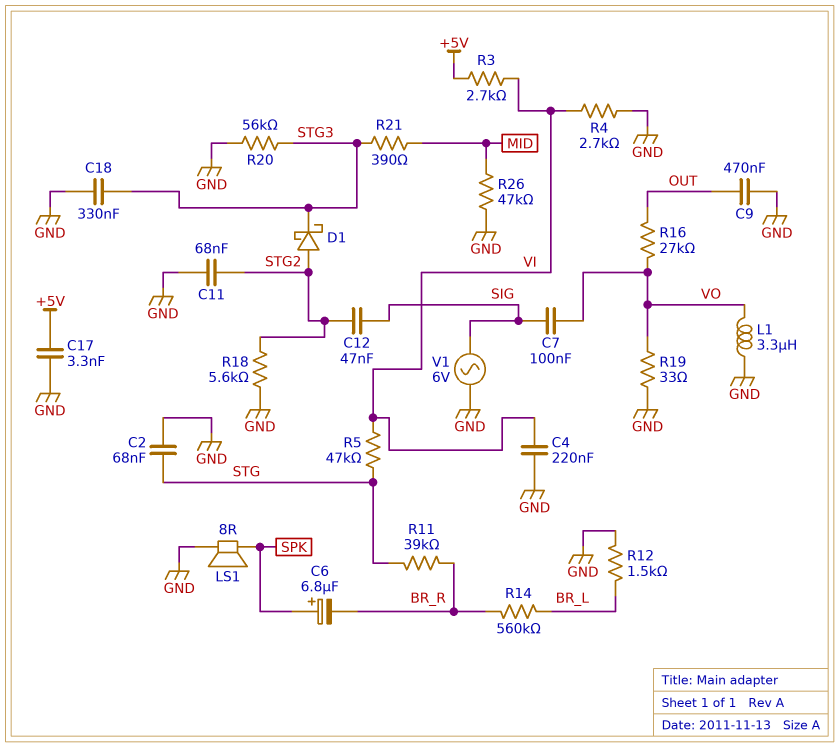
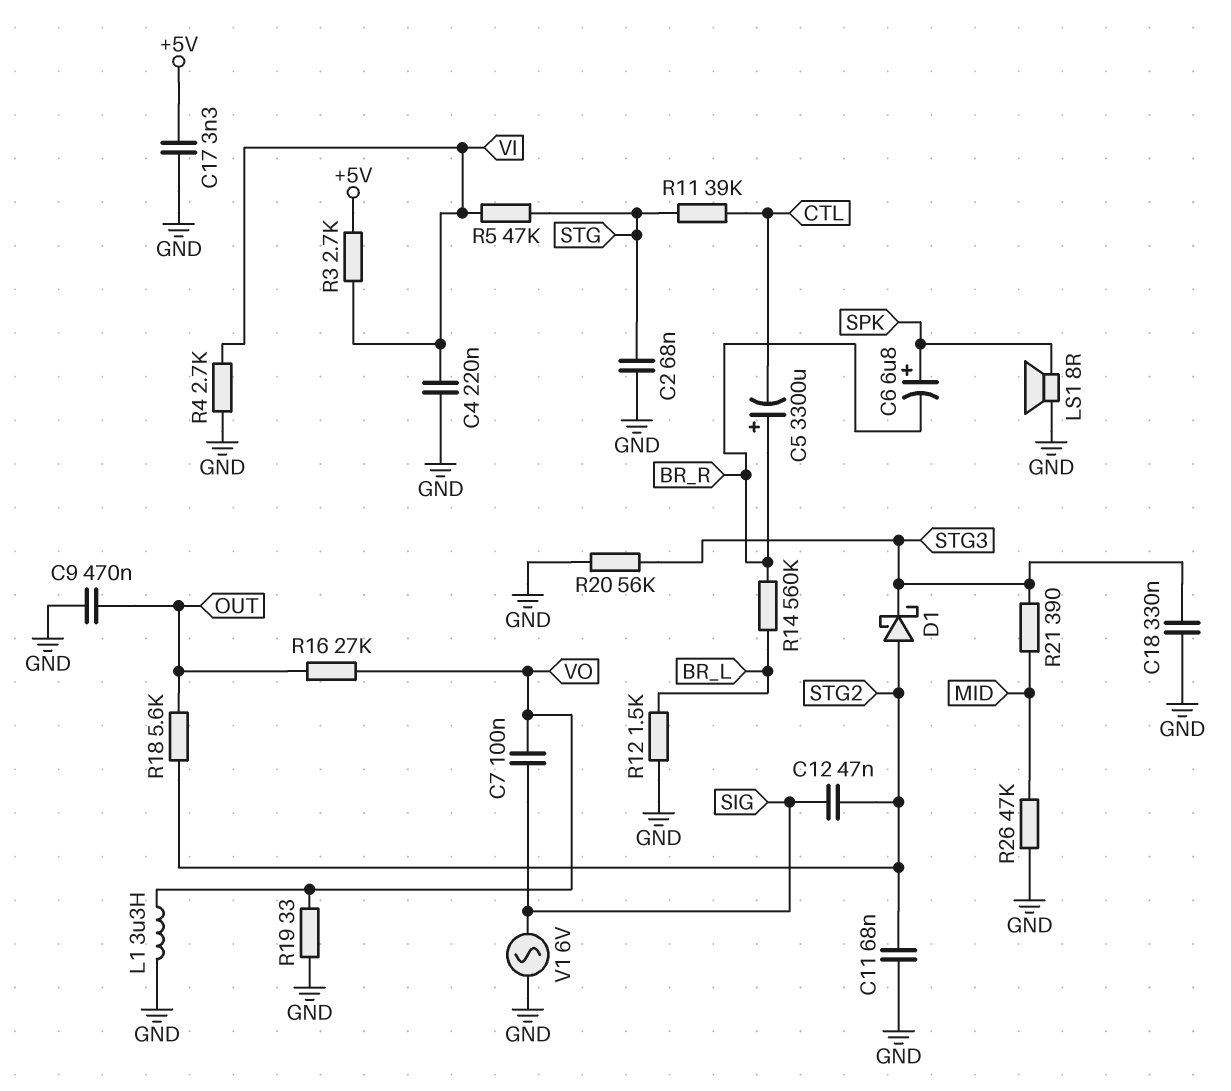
C5: none -> 3300uF (plus BR_R, minus CTL)
R11: 39k (BR_R, STG) -> 39k (CTL, STG)
R18: 5.6k (GND, STG2) -> 5.6k (OUT, STG2)

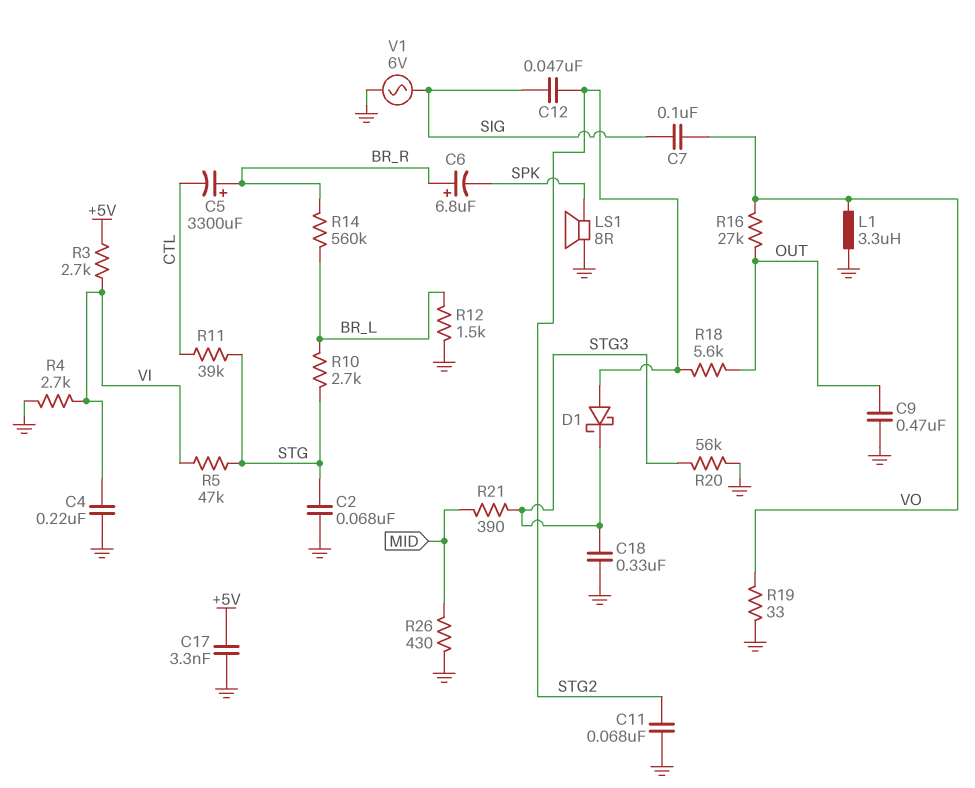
C6: 6.8uF (plus SPK, minus BR_R) -> 6.8uF (plus BR_R, minus SPK)
R10: none -> 2.7k (BR_L, STG)
R26: 47k (GND, MID) -> 430 (GND, MID)

